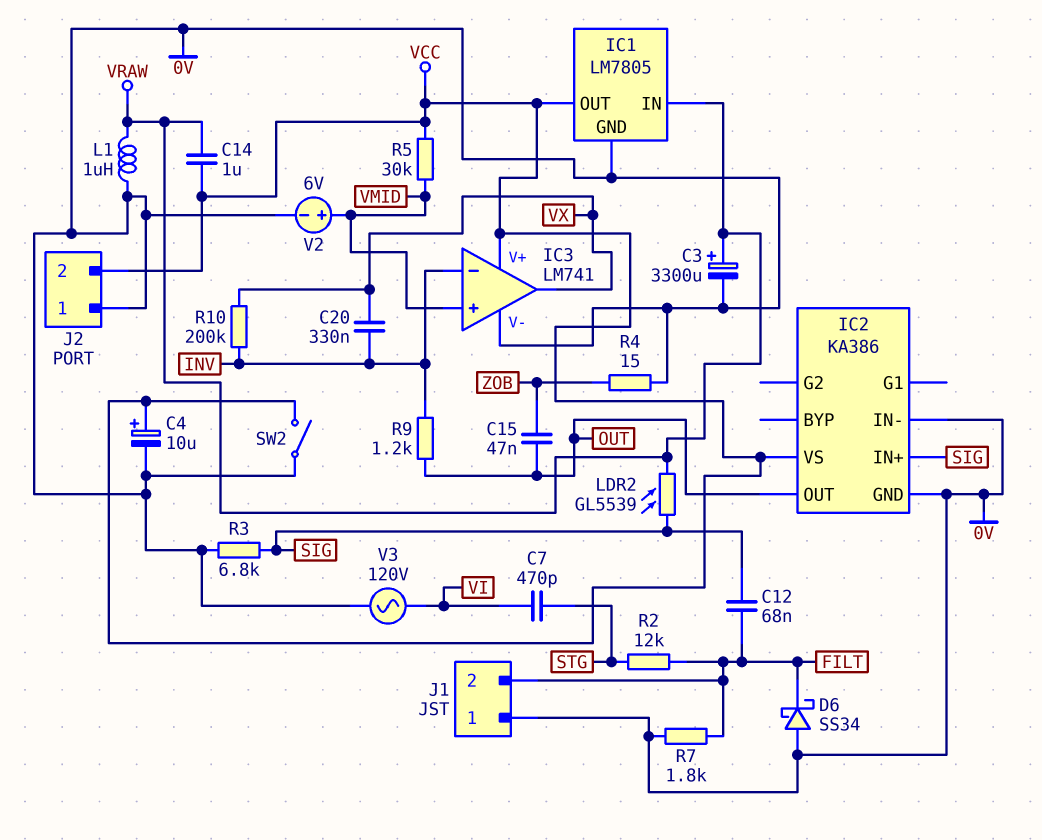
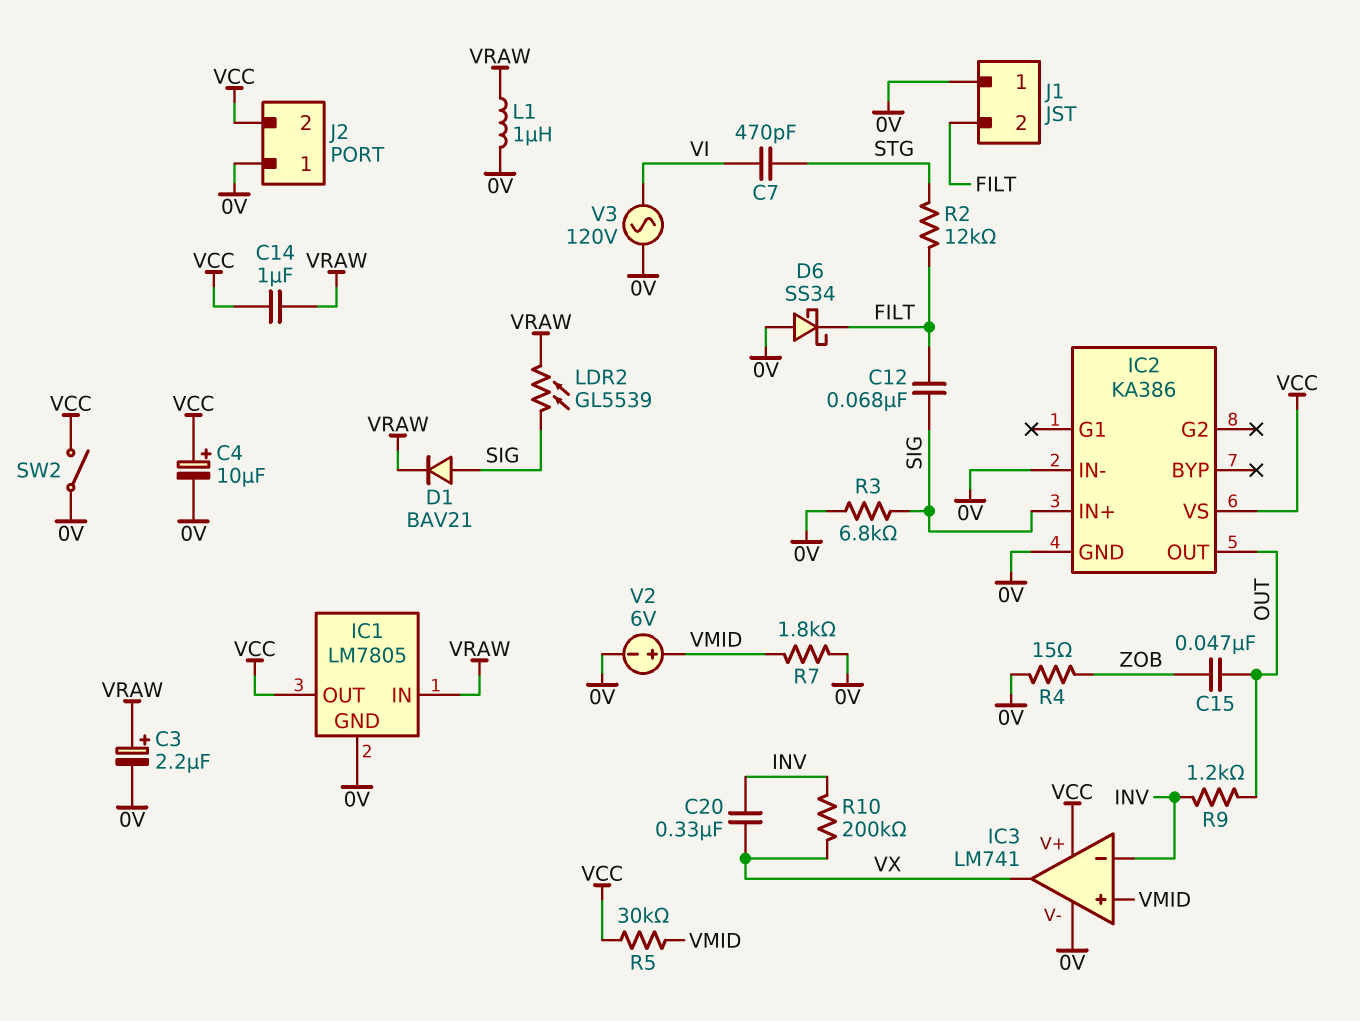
C3: 3300uF (plus VRAW, minus 0V) -> 2.2uF (plus VRAW, minus 0V)
D1: none -> diode BAV21 (A SIG, K VRAW)
R7: 1.8k (0V, FILT) -> 1.8k (0V, VMID)

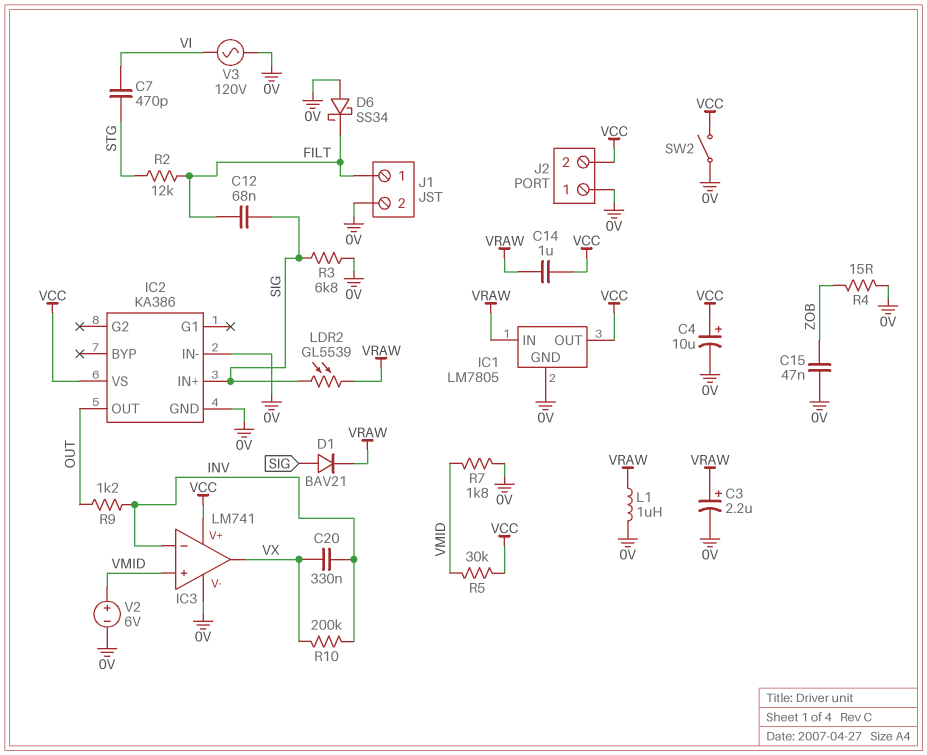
C15: 47nF (OUT, ZOB) -> 47nF (0V, ZOB)
J1 pin 1: 0V -> FILT
J1 pin 2: FILT -> 0V

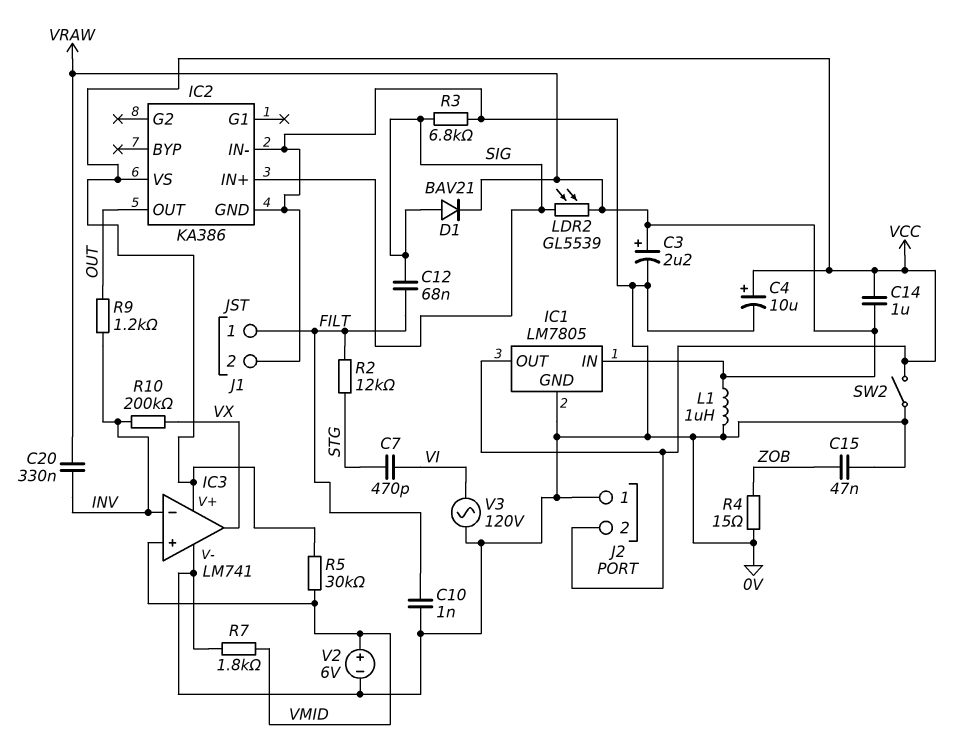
C10: none -> 1nF (0V, FILT)
C20: 330nF (INV, VX) -> 330nF (INV, VRAW)
D6: schottky SS34 (A 0V, K FILT) -> none

